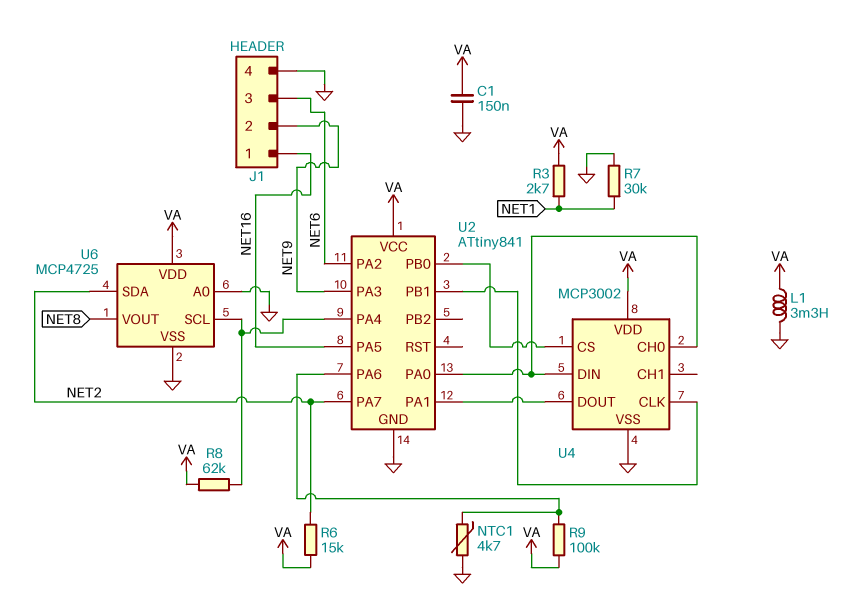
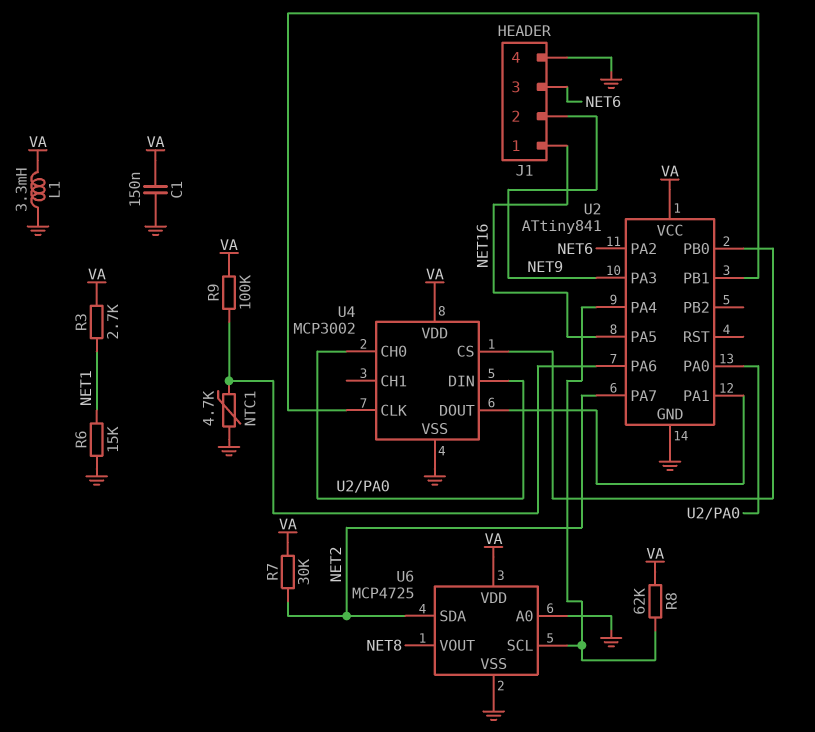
R6: 15k (NET2, VA) -> 15k (GND, NET1)
R7: 30k (GND, NET1) -> 30k (NET2, VA)

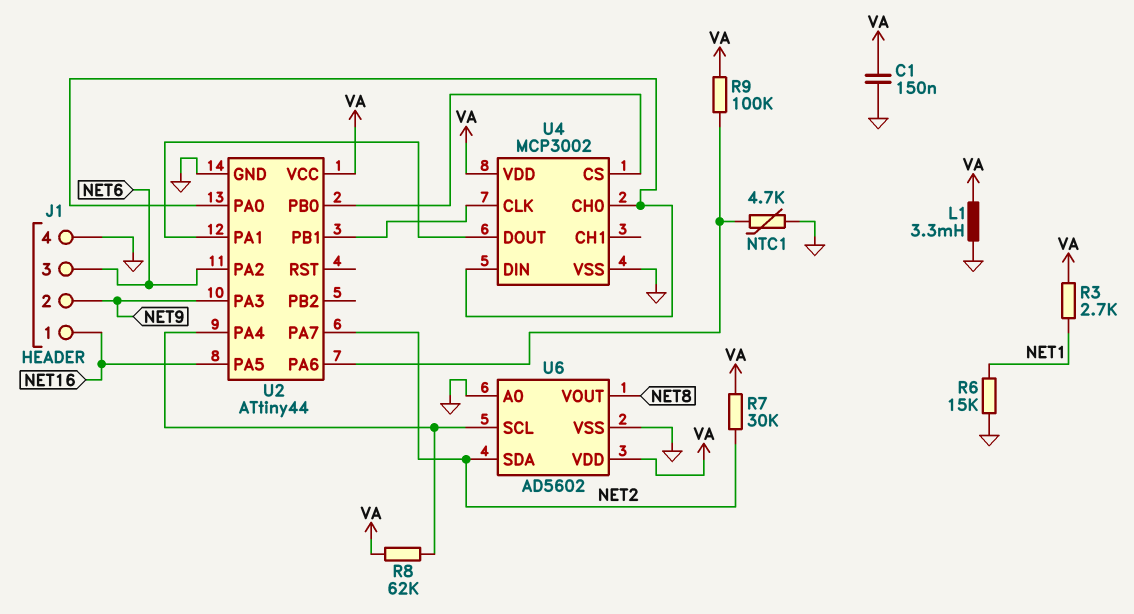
U2: ATtiny841 -> ATtiny44
U6: MCP4725 -> AD5602

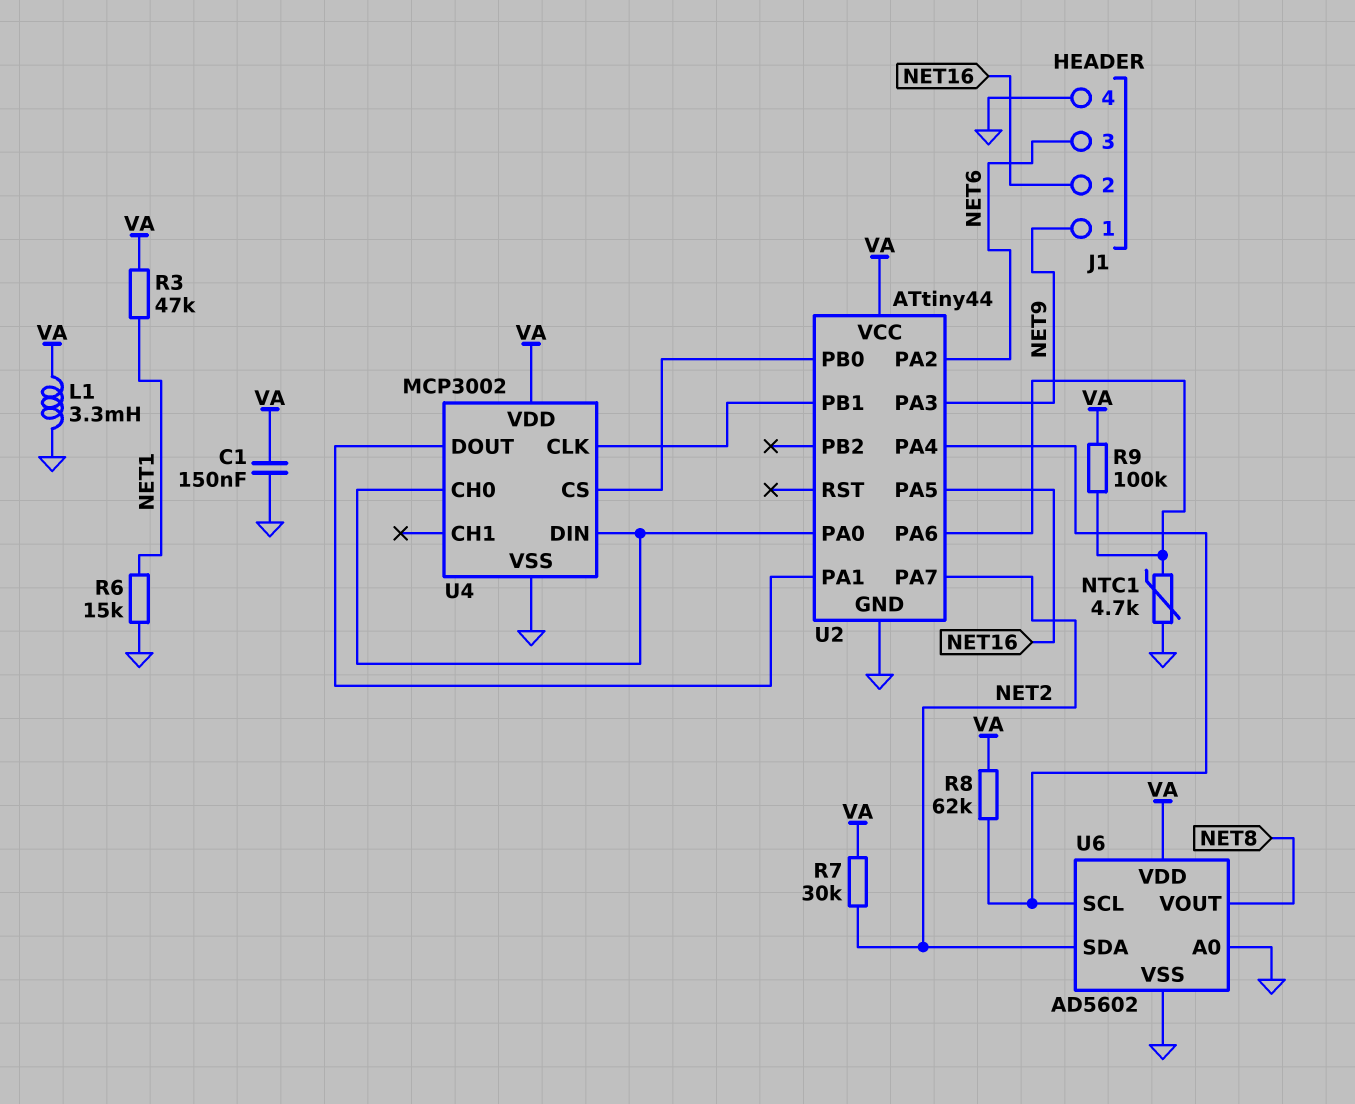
J1 pin 1: NET16 -> NET9
J1 pin 2: NET9 -> NET16
R3: 2.7k (NET1, VA) -> 47k (NET1, VA)

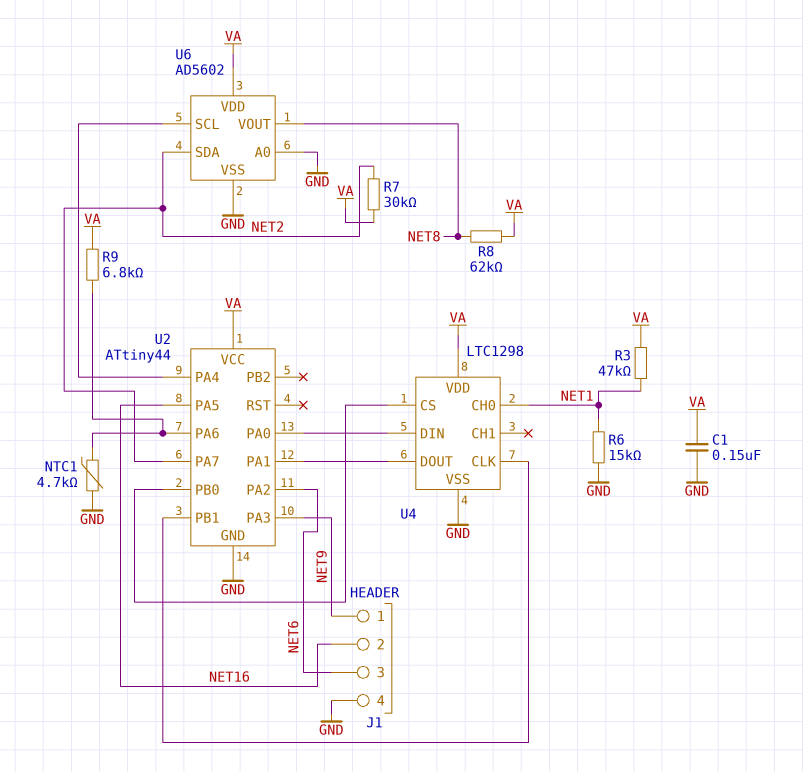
L1: 3.3mH (GND, VA) -> none
R8: 62k (U2/PA4, VA) -> 62k (NET8, VA)
R9: 100k (U2/PA6, VA) -> 6.8k (U2/PA6, VA)
U4: MCP3002 -> LTC1298
U4 pin CH0: U2/PA0 -> NET1

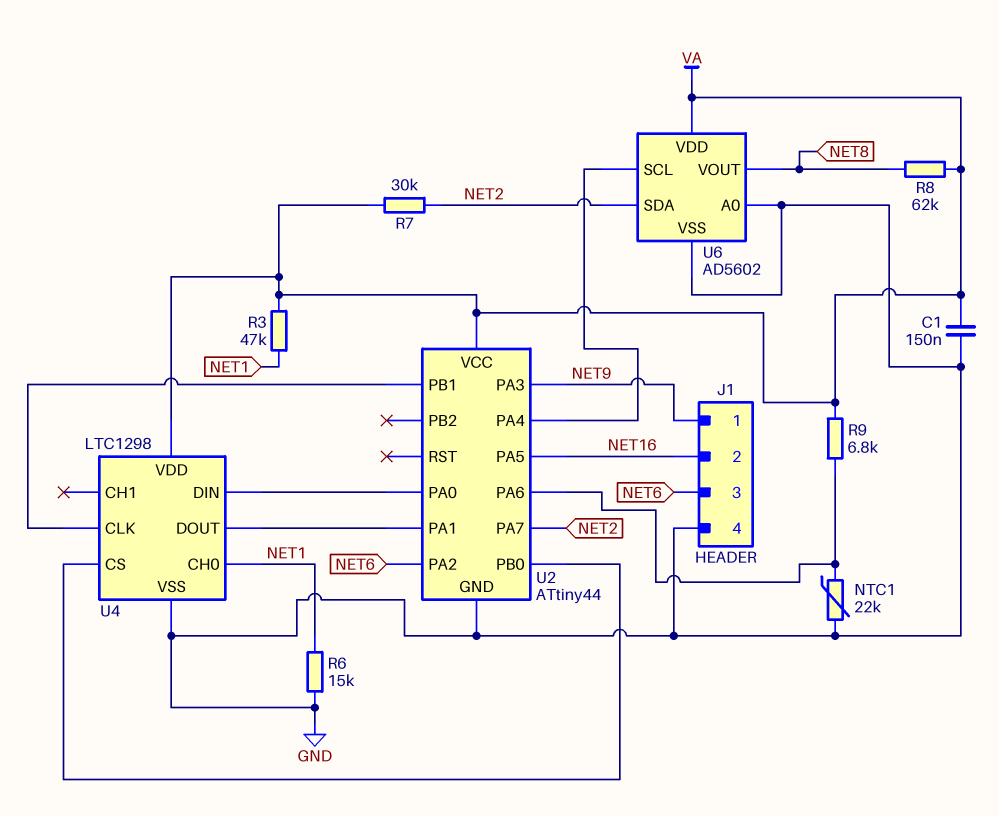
NTC1: 4.7k (GND, U2/PA6) -> 22k (GND, U2/PA6)

